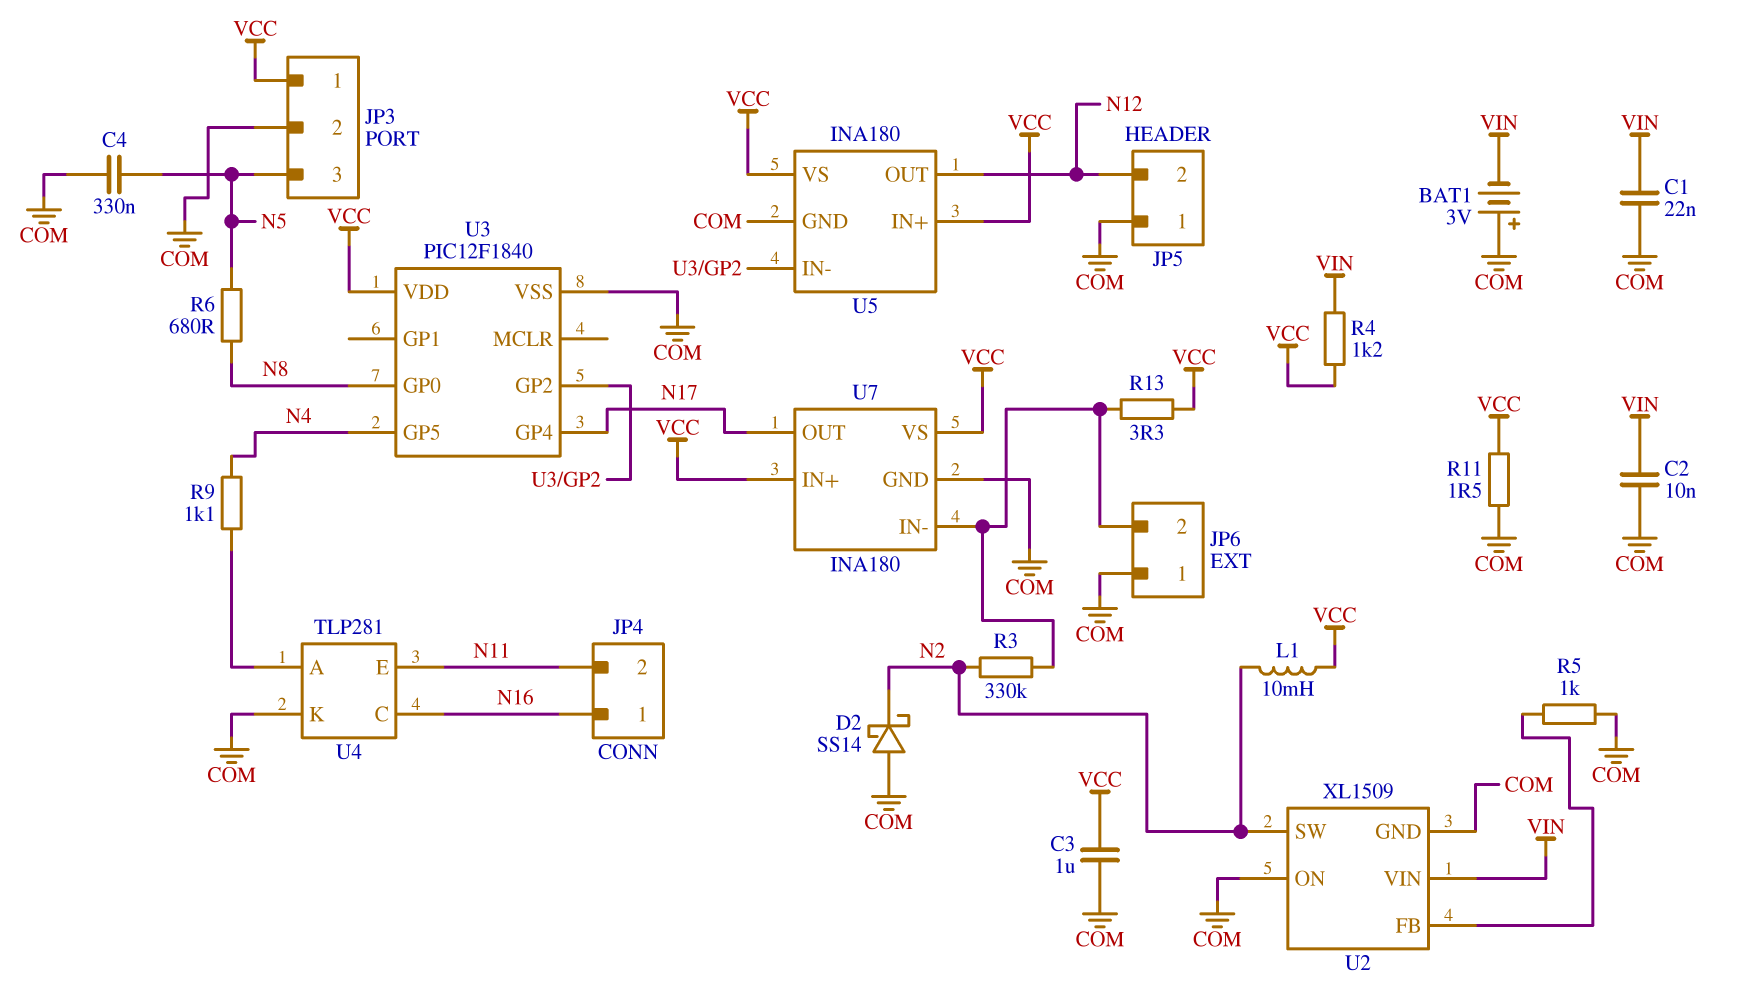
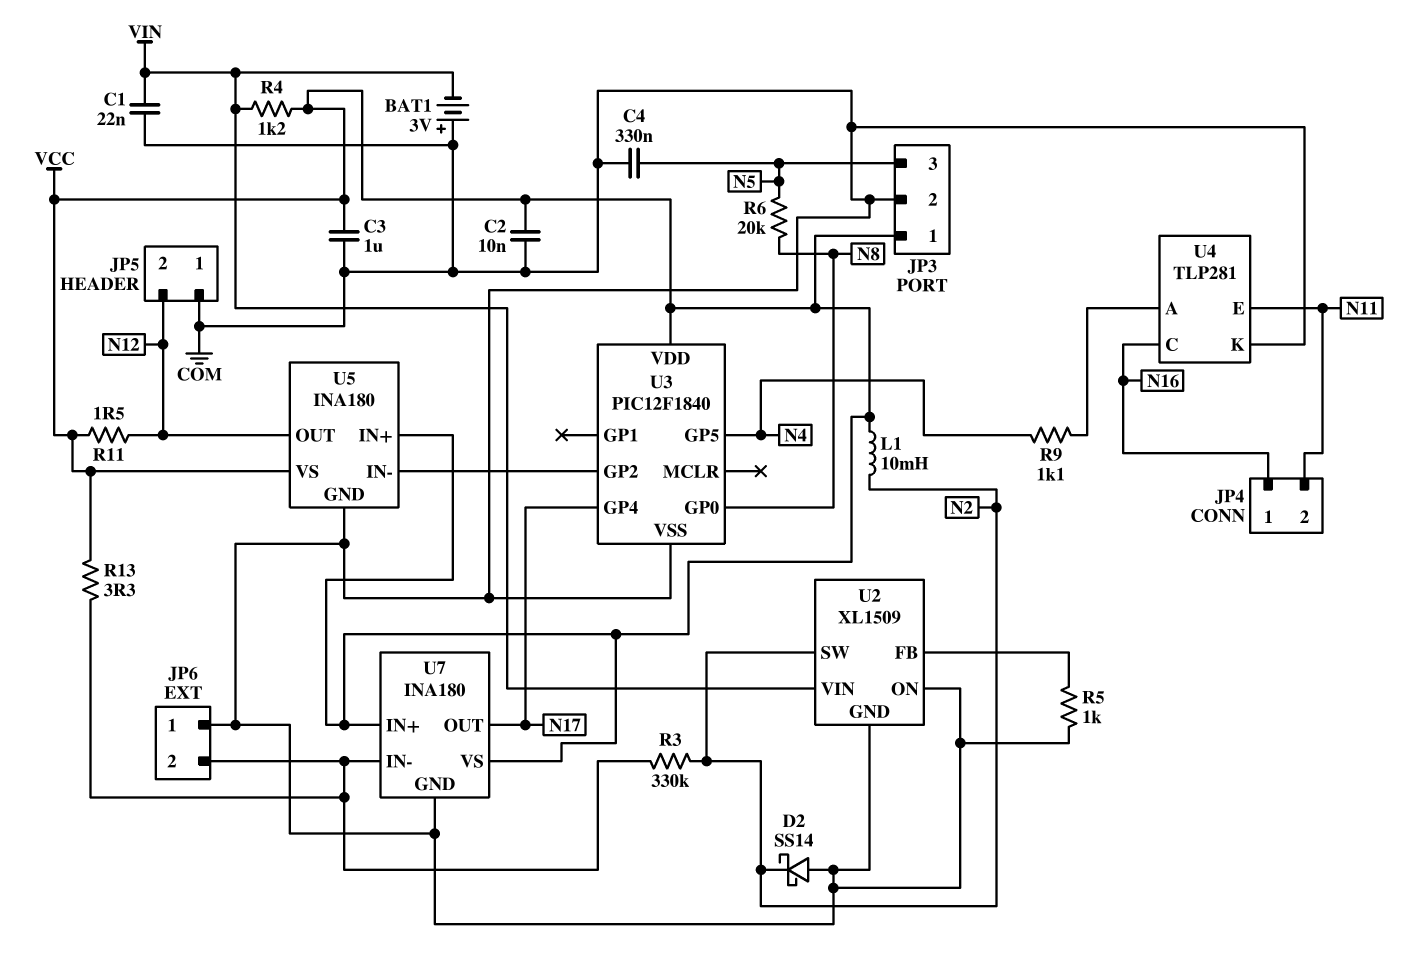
C2: 10nF (COM, VIN) -> 10nF (COM, VCC)
R6: 680 (N5, N8) -> 20k (N5, N8)
R11: 1.5 (COM, VCC) -> 1.5 (N12, VCC)

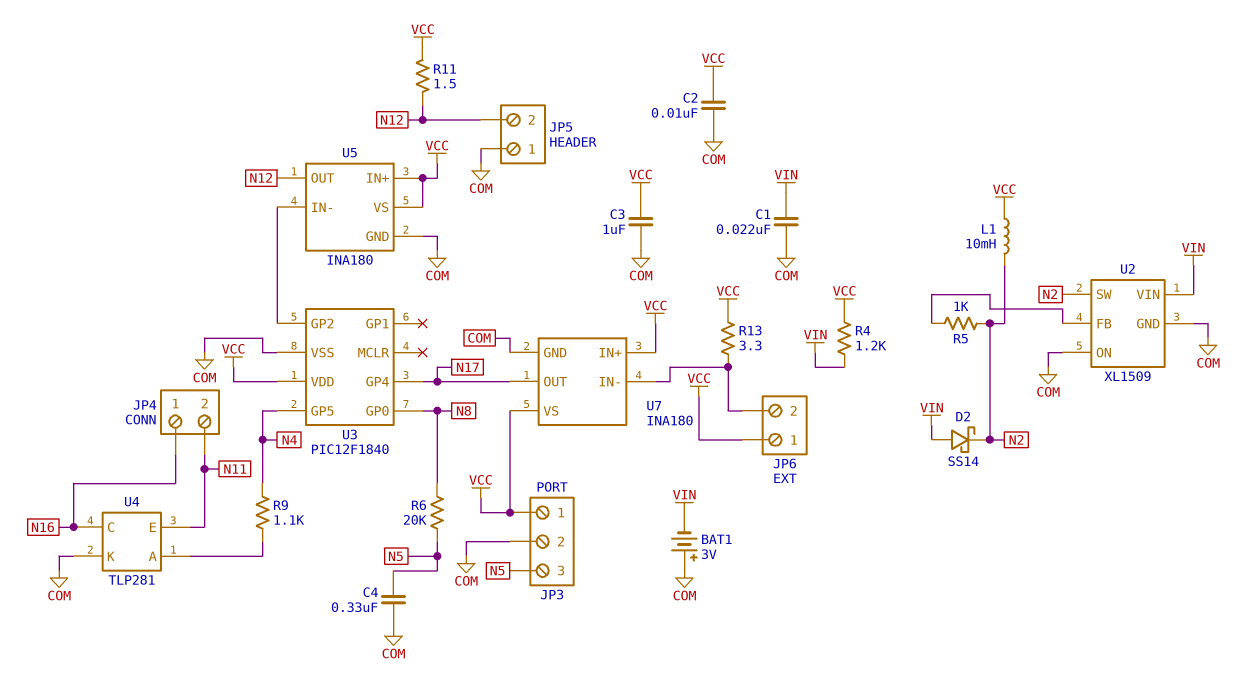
D2: schottky SS14 (A COM, K N2) -> schottky SS14 (A VIN, K N2)
JP6 pin 1: COM -> VCC
R3: 330k (JP6/2, N2) -> none
R5: 1k (COM, U2/FB) -> 1k (N2, U2/FB)

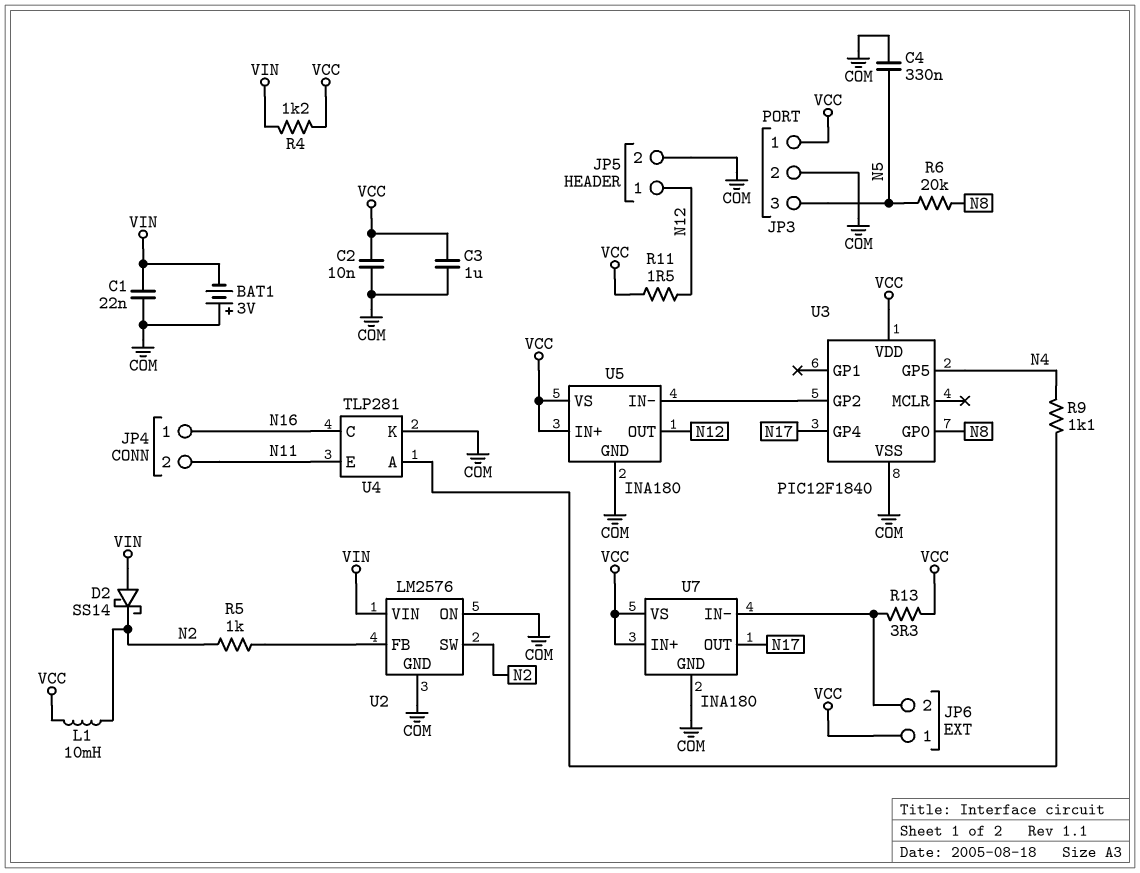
JP5 pin 1: COM -> N12
JP5 pin 2: N12 -> COM
U2: XL1509 -> LM2576

